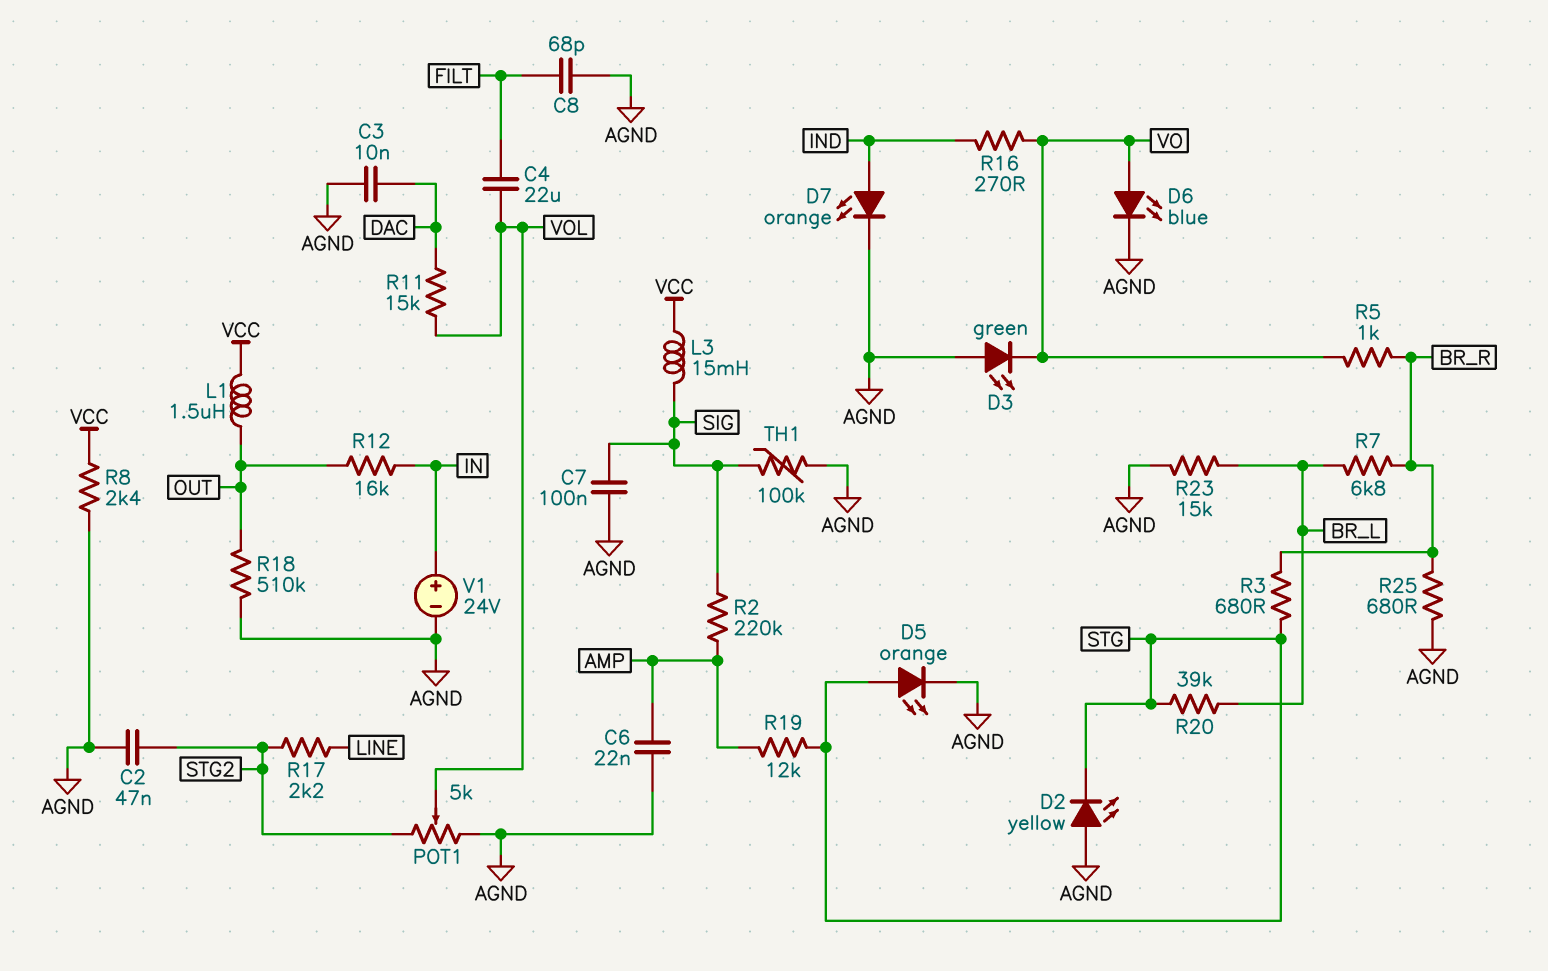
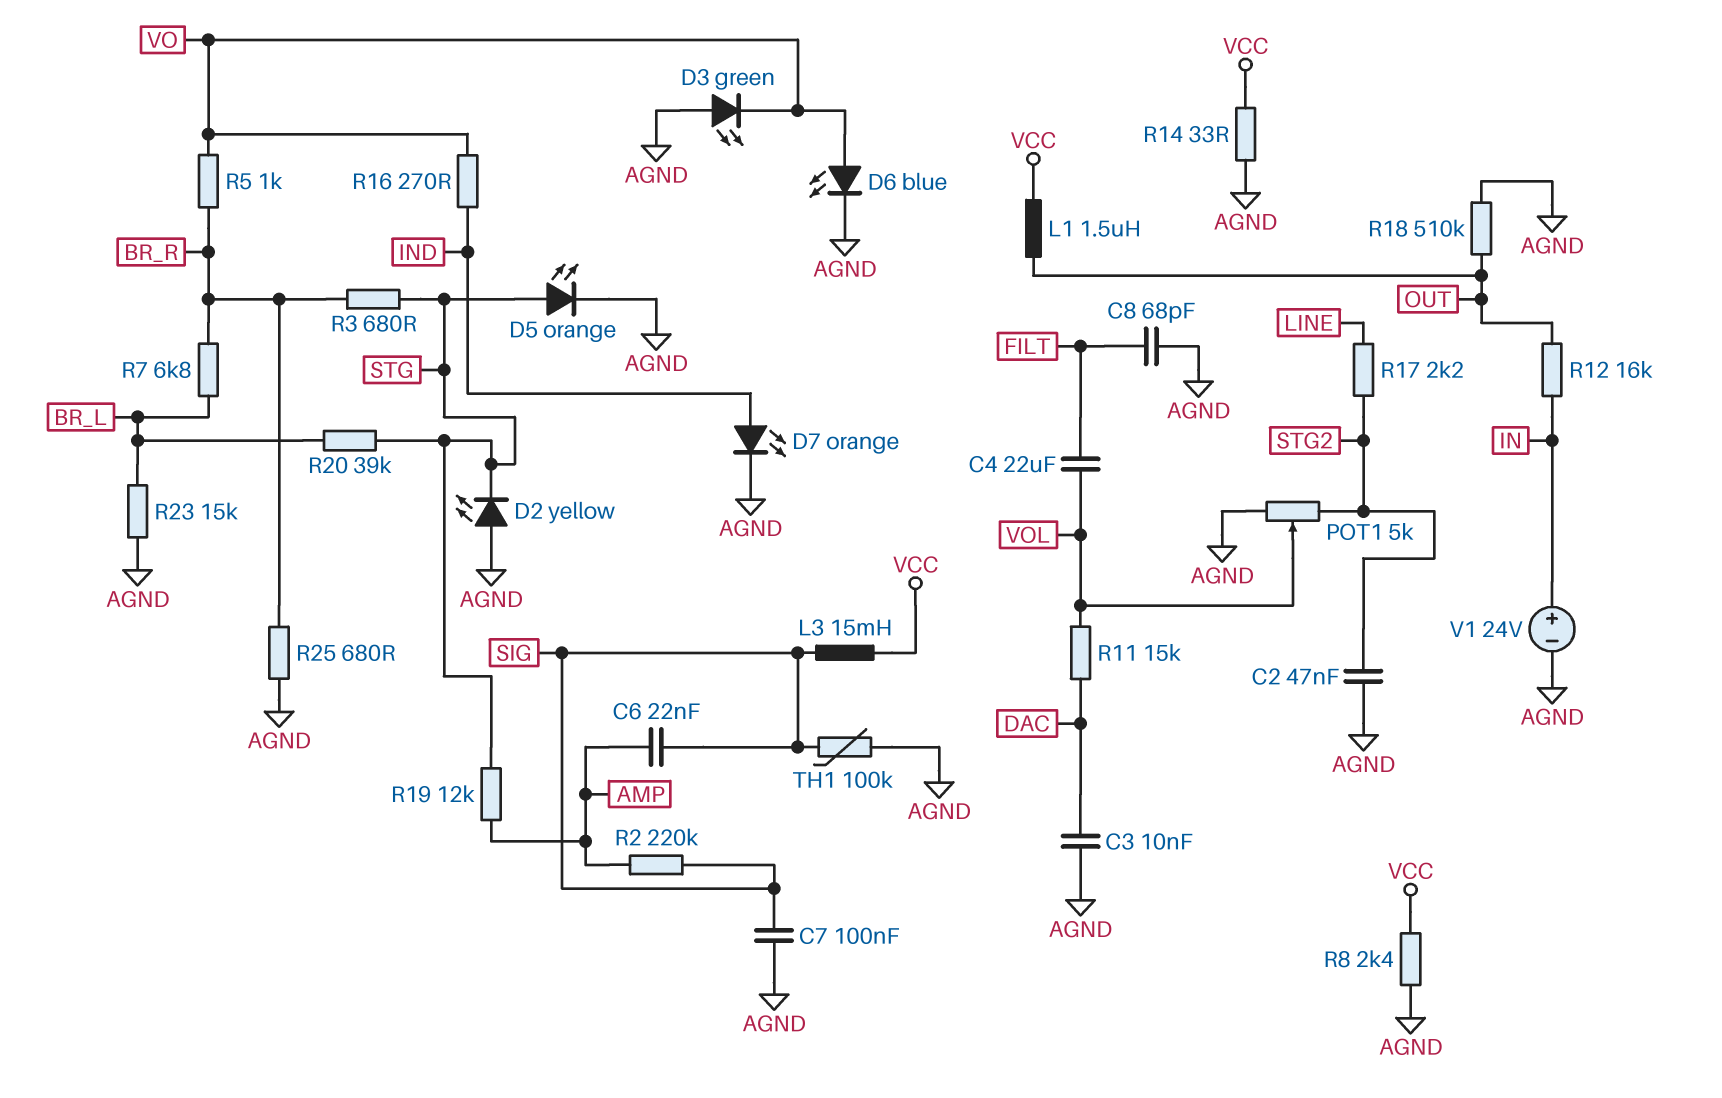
C6: 22nF (AGND, AMP) -> 22nF (AMP, SIG)
R14: none -> 33 (AGND, VCC)

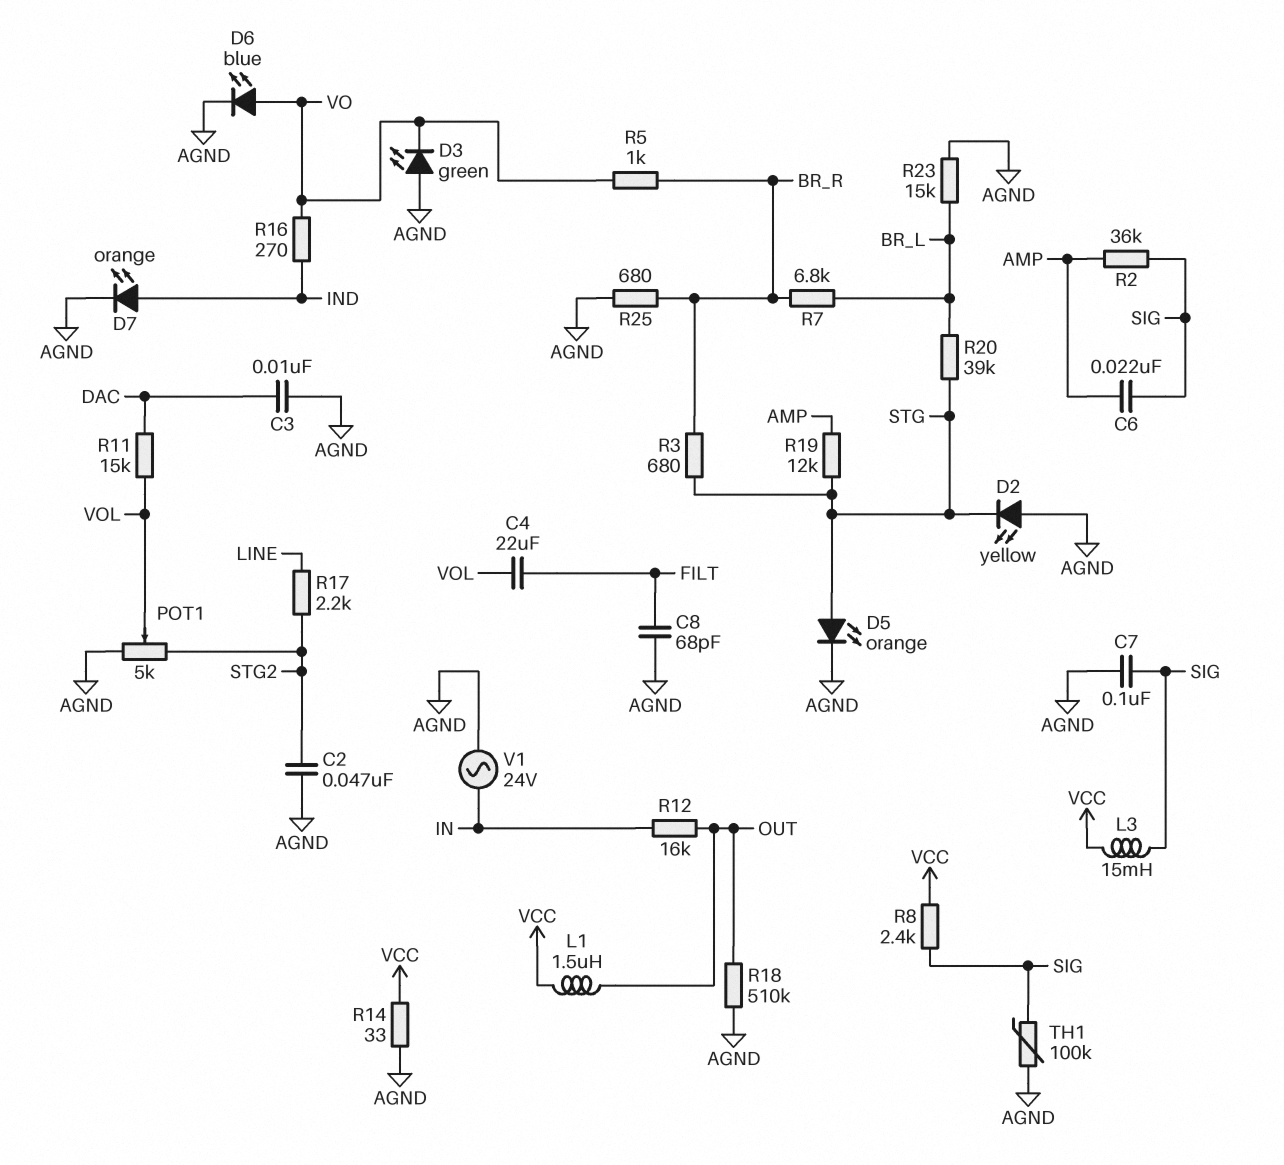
R2: 220k (AMP, SIG) -> 36k (AMP, SIG)
R8: 2.4k (AGND, VCC) -> 2.4k (SIG, VCC)
V1: 24V (plus IN, minus AGND) -> AC 24V (AGND, IN)

